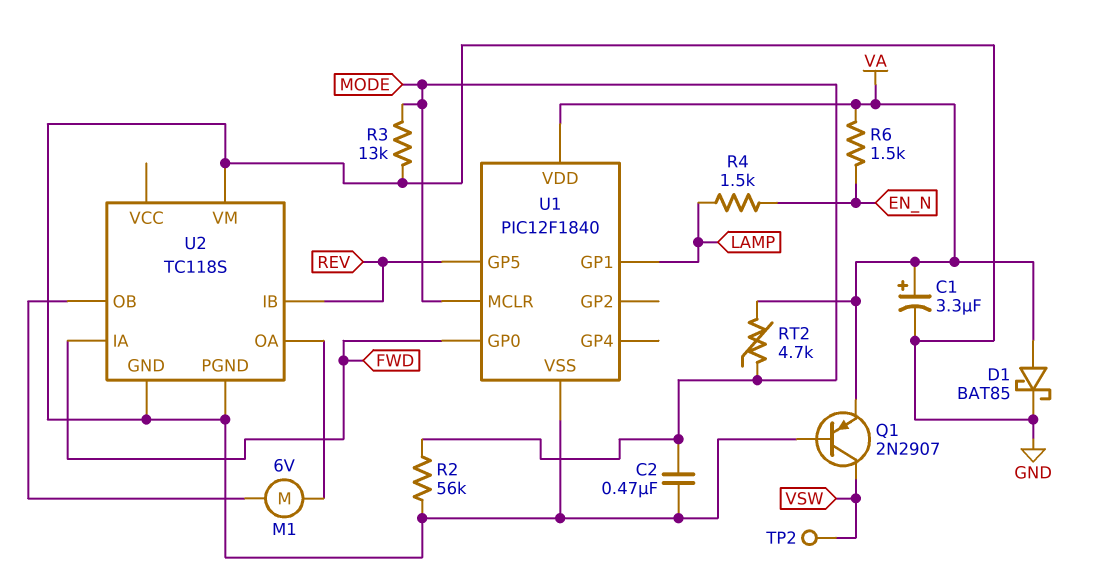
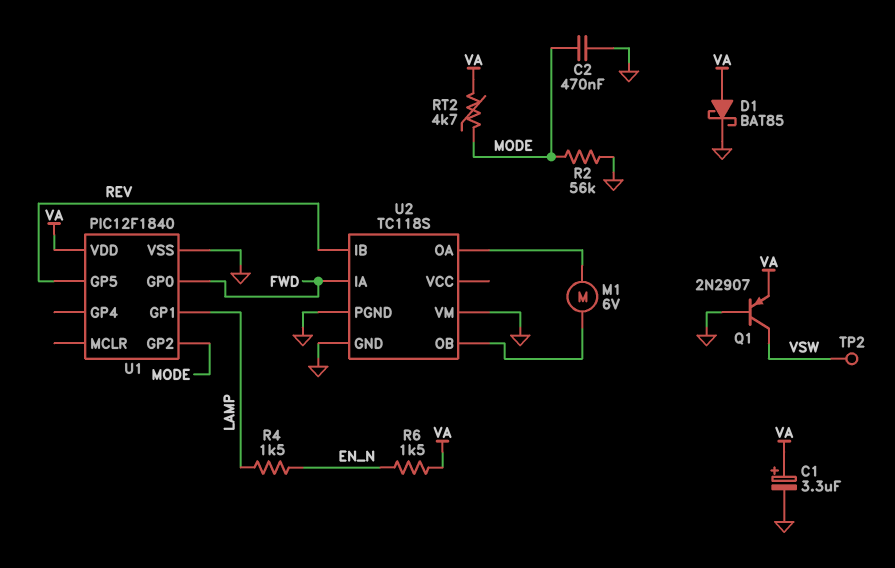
R3: 13k (GND, MODE) -> none
U1 pin GP2: none -> MODE
U1 pin MCLR: MODE -> none

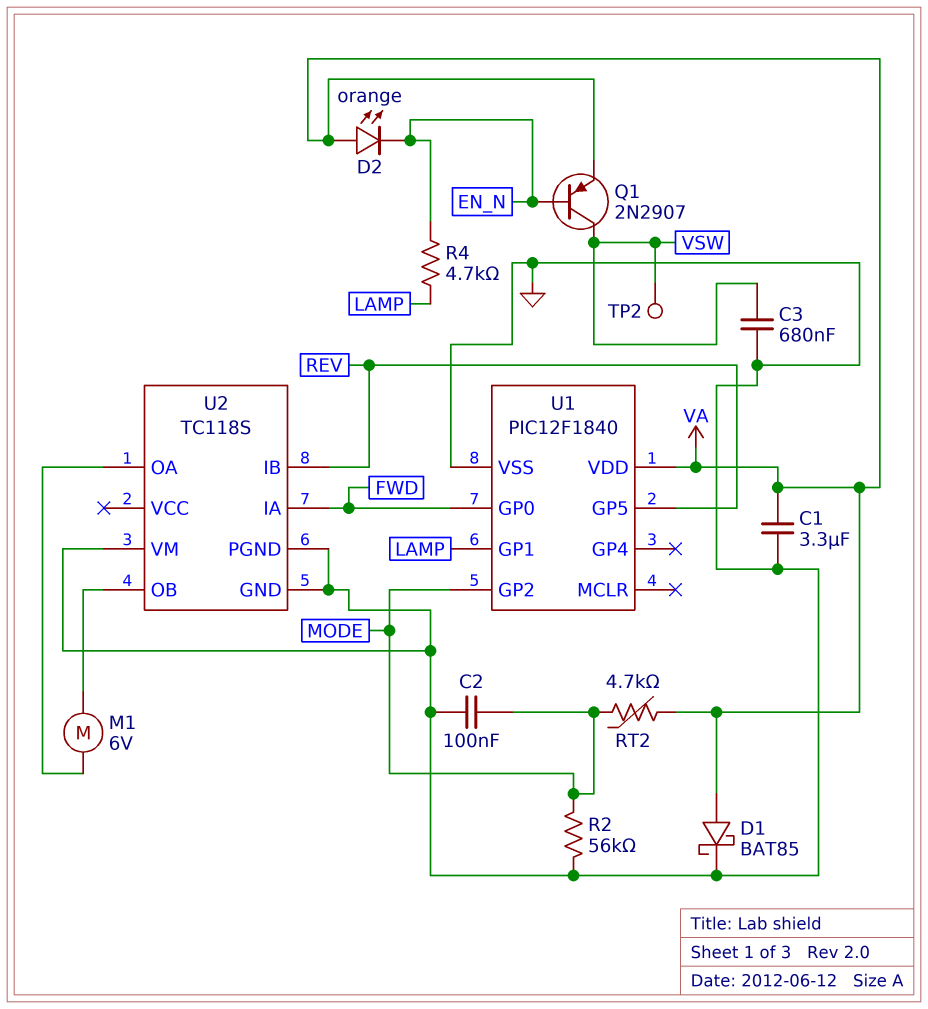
C1: 3.3uF (plus VA, minus GND) -> 3.3uF (GND, VA)
C2: 470nF (GND, MODE) -> 100nF (GND, MODE)
C3: none -> 680nF (GND, VSW)
D2: none -> LED orange (A VA, K EN_N)
Q1: PNP 2N2907 (B GND, C VSW, E VA) -> PNP 2N2907 (B EN_N, C VSW, E VA)
R4: 1.5k (EN_N, LAMP) -> 4.7k (EN_N, LAMP)
R6: 1.5k (EN_N, VA) -> none

